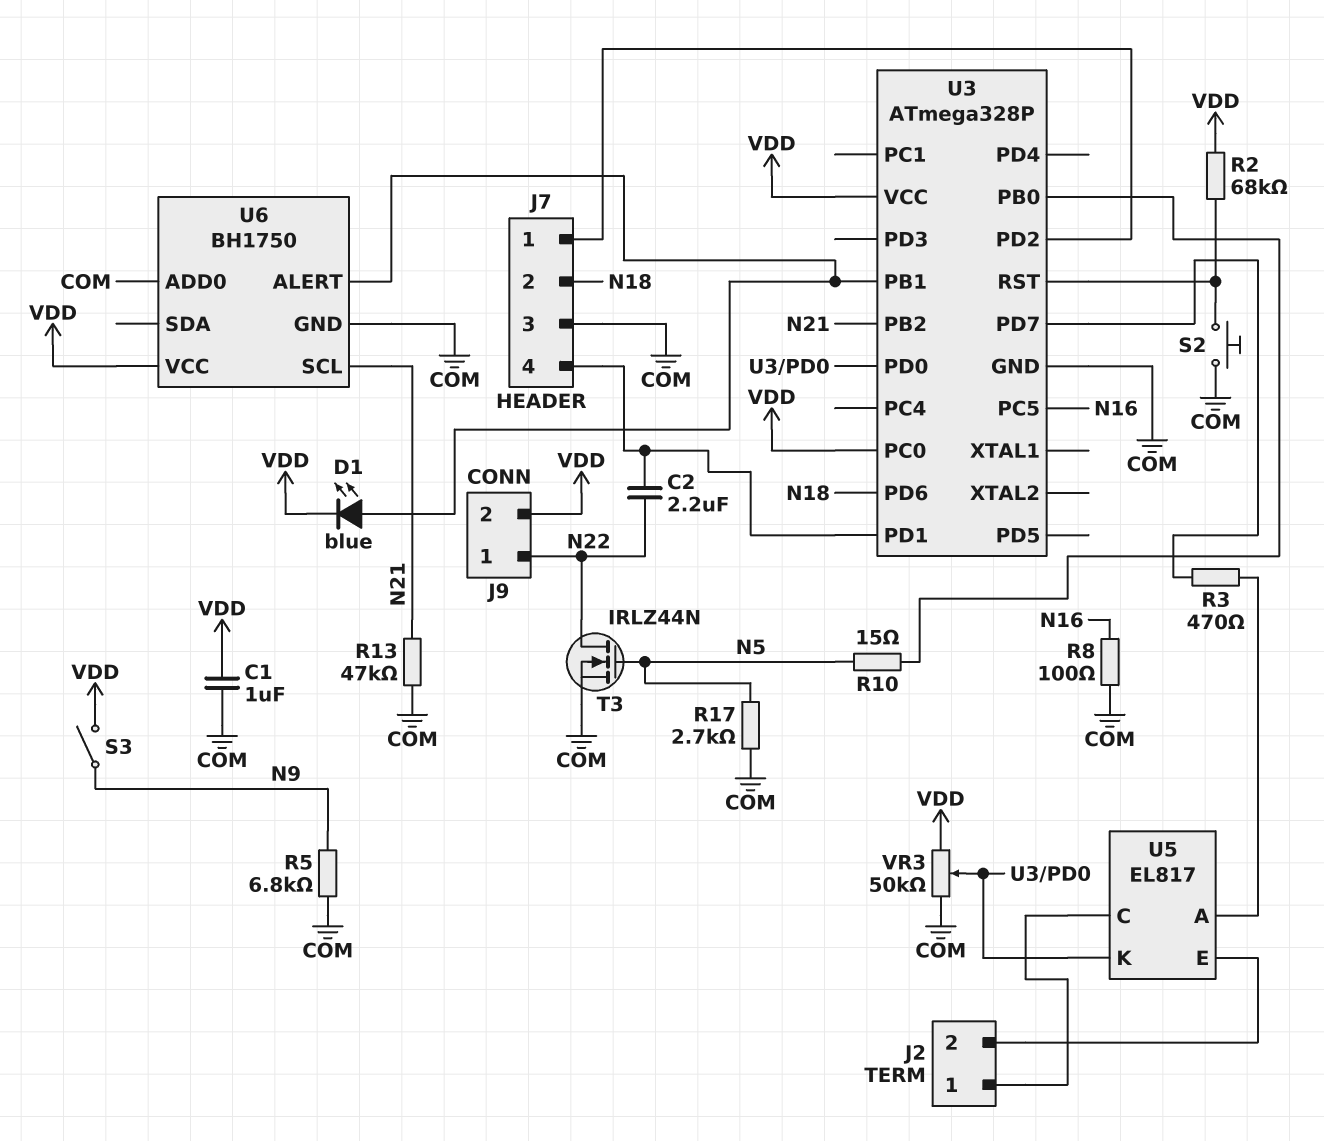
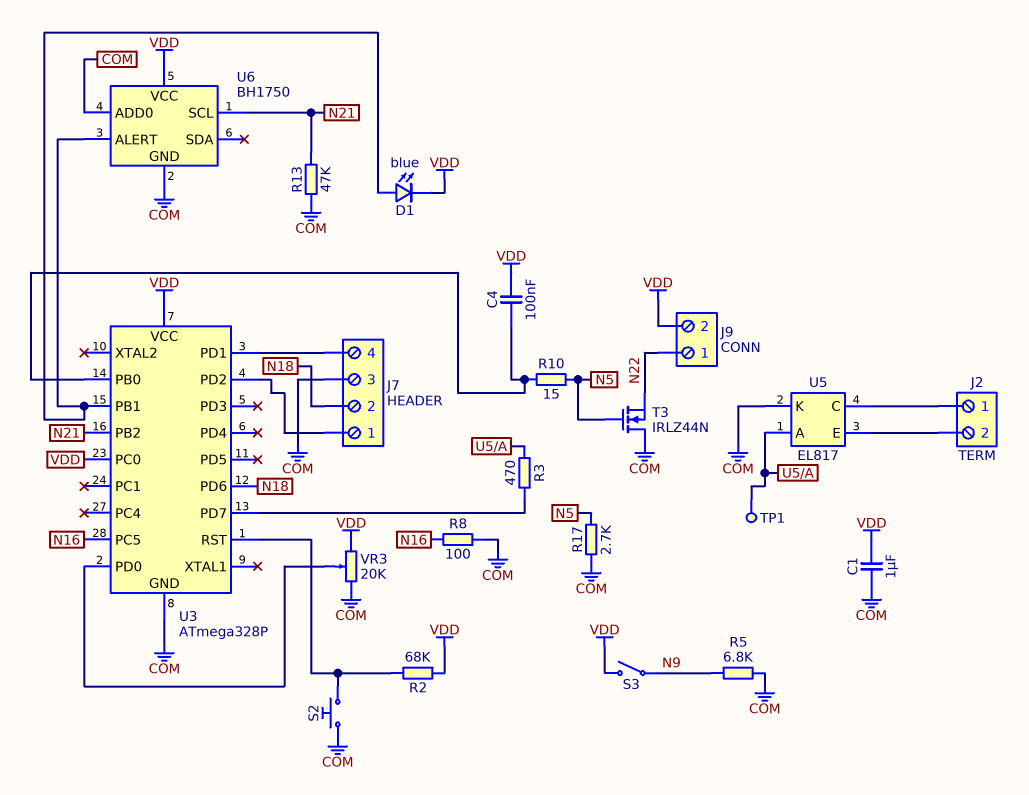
C2: 2.2uF (J7/4, N22) -> none
C4: none -> 100nF (U3/PB0, VDD)
T3: NMOS IRLZ44N (G N5, D N22, S COM) -> NMOS IRLZ44N (G N5, D COM, S N22)
TP1: none -> test point (U5/A)
U5 pin K: U3/PD0 -> COM
VR3: 50k (COM, VDD, wiper U3/PD0) -> 20k (COM, VDD, wiper U3/PD0)

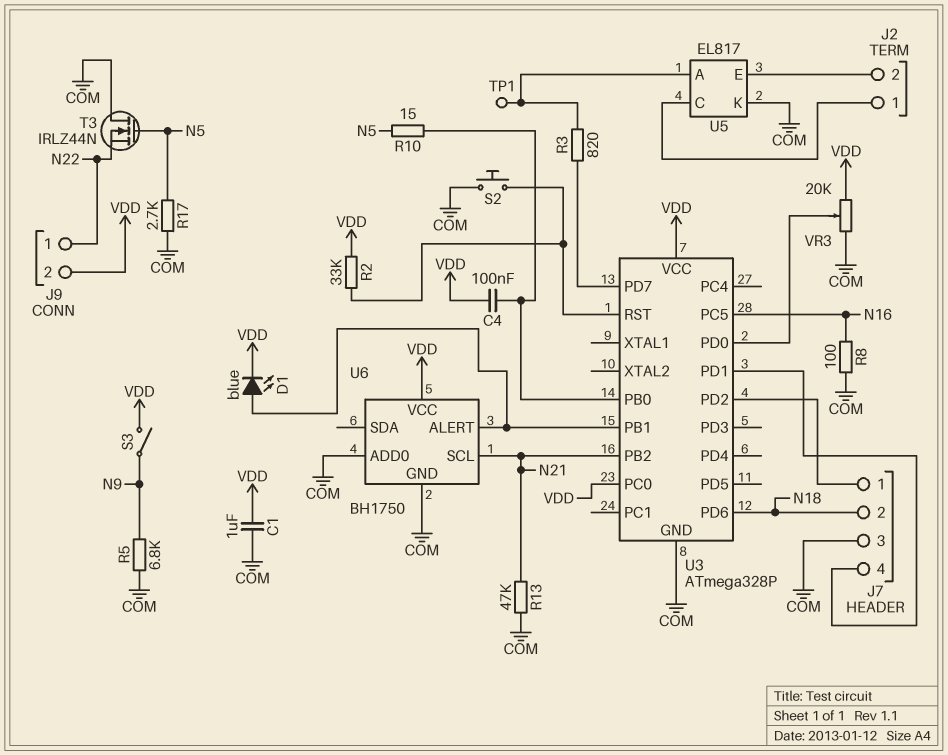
R2: 68k (U3/RST, VDD) -> 33k (U3/RST, VDD)
R3: 470 (U3/PD7, U5/A) -> 820 (U3/PD7, U5/A)

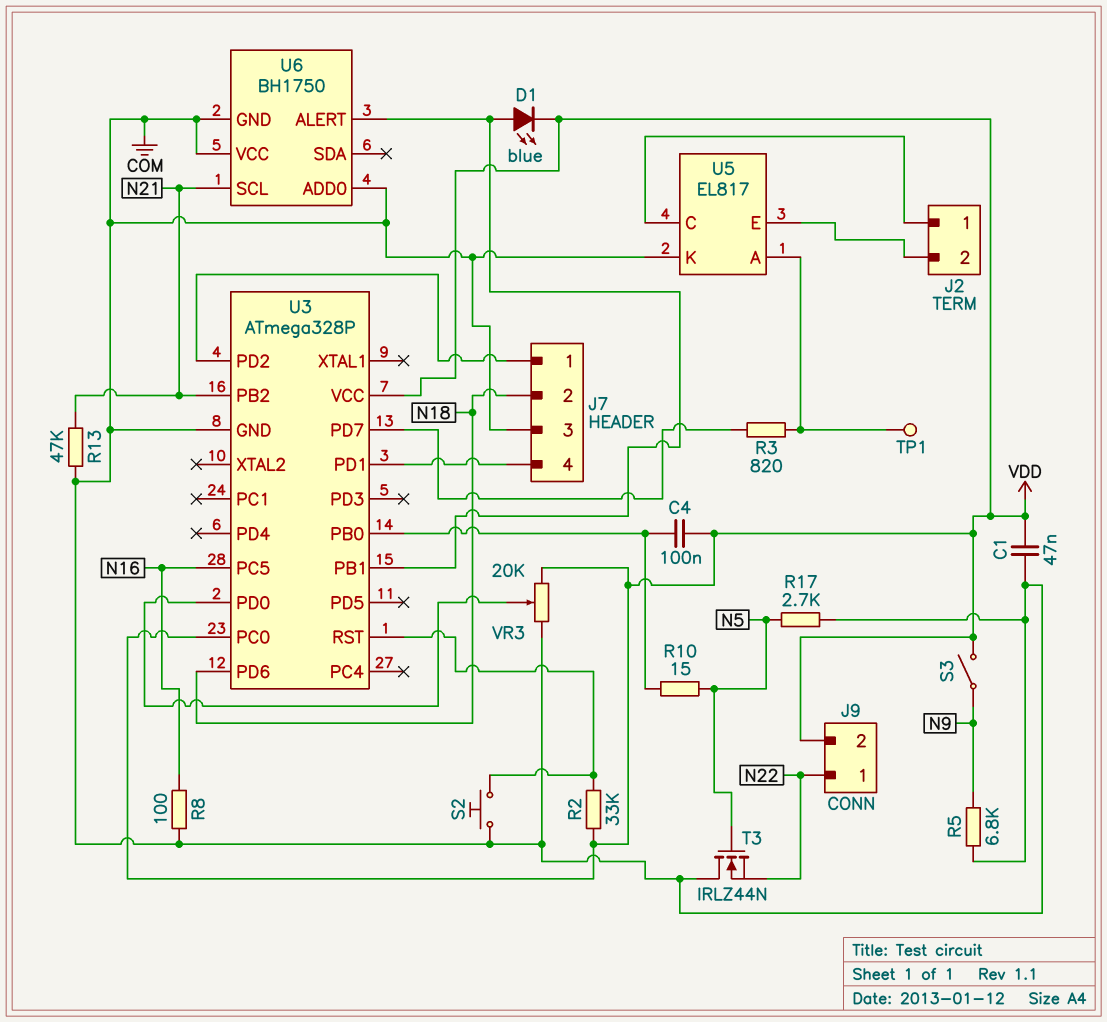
C1: 1uF (COM, VDD) -> 47nF (COM, VDD)
U6 pin VCC: VDD -> COM

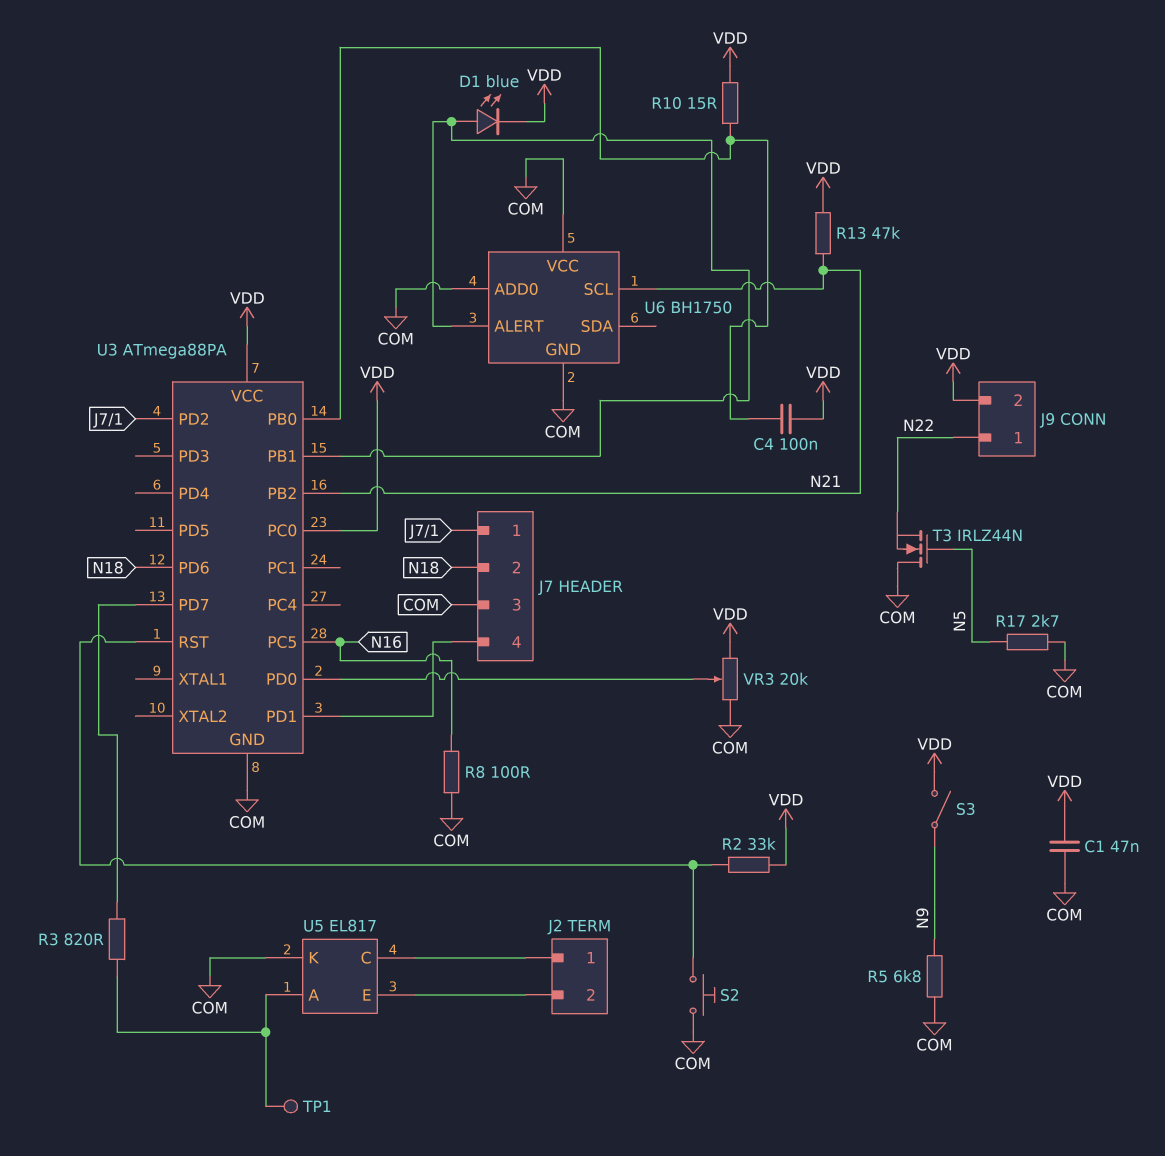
R10: 15 (N5, U3/PB0) -> 15 (U3/PB0, VDD)
R13: 47k (COM, N21) -> 47k (N21, VDD)
U3: ATmega328P -> ATmega88PA

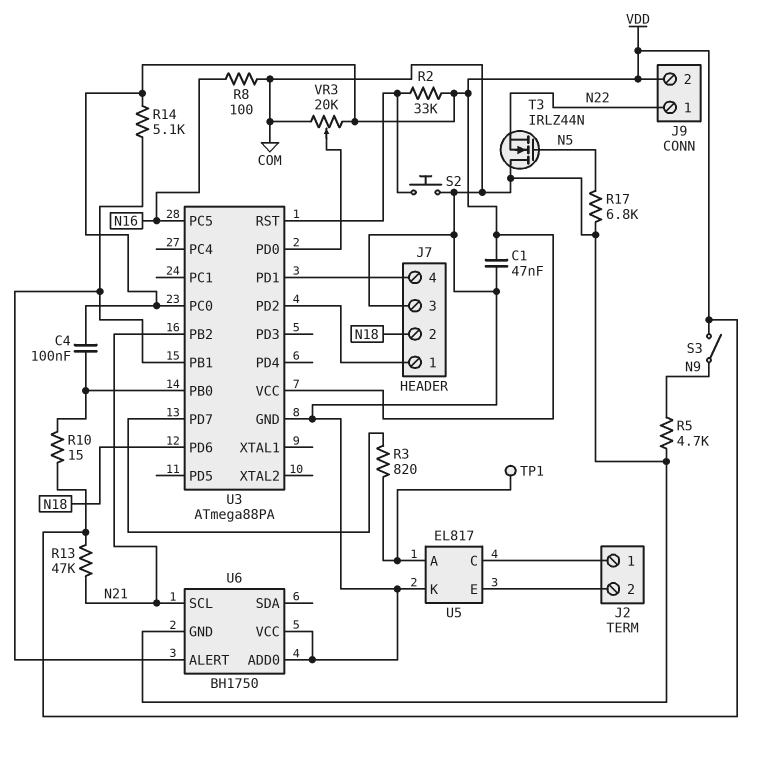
D1: LED blue (A U3/PB1, K VDD) -> none
R5: 6.8k (COM, N9) -> 4.7k (COM, N9)
R14: none -> 5.1k (U3/PB1, VDD)
R17: 2.7k (COM, N5) -> 6.8k (COM, N5)

